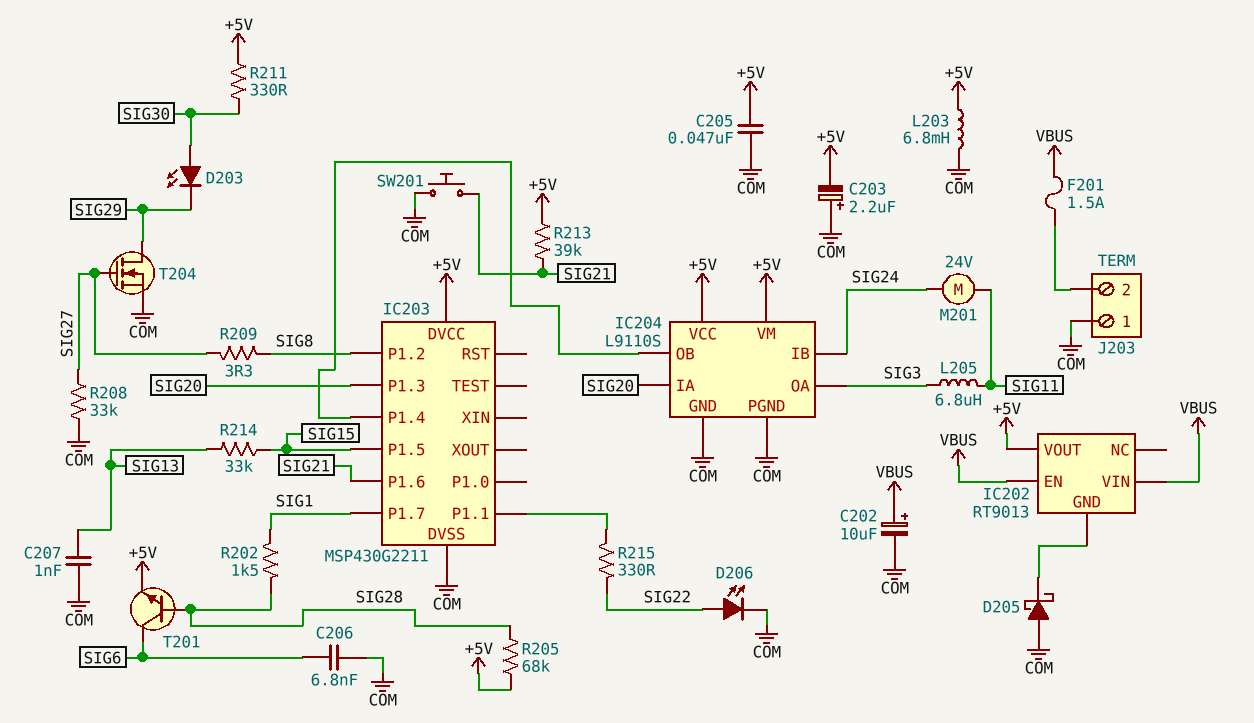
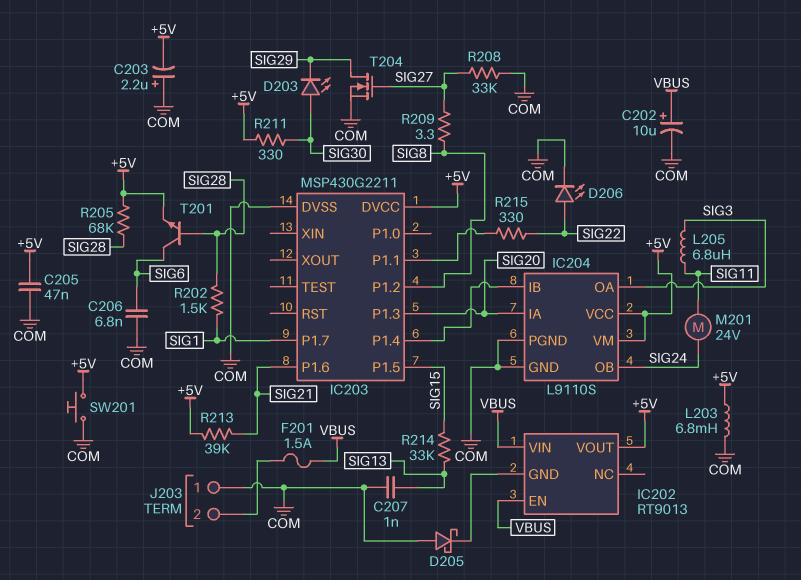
IC204 pin IB: SIG24 -> IC203/P1.4
IC204 pin OB: IC203/P1.4 -> SIG24
SW201: button (COM, SIG21) -> button (+5V, COM)

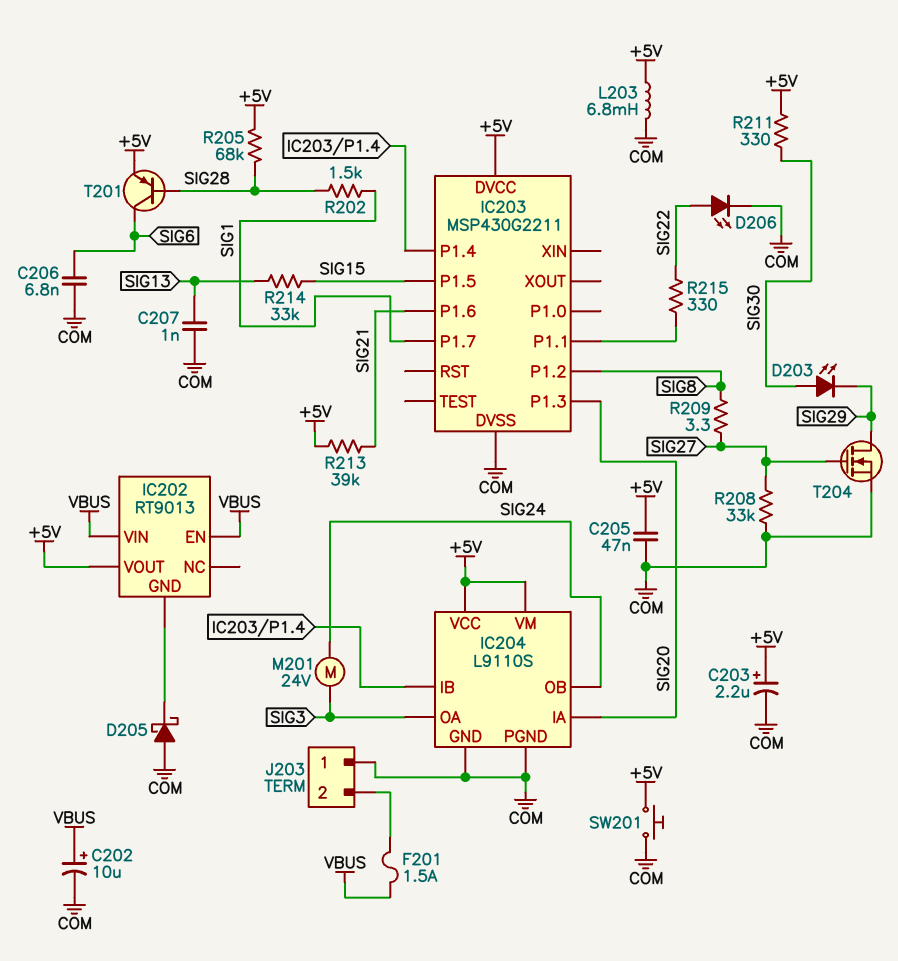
C203: 2.2uF (plus COM, minus +5V) -> 2.2uF (plus +5V, minus COM)
L205: 6.8uH (SIG3, SIG11) -> none
M201: motor 24V (SIG11, SIG24) -> motor 24V (SIG3, SIG24)
T201: NPN (B SIG28, C SIG6, E +5V) -> PNP (B SIG28, C SIG6, E +5V)

